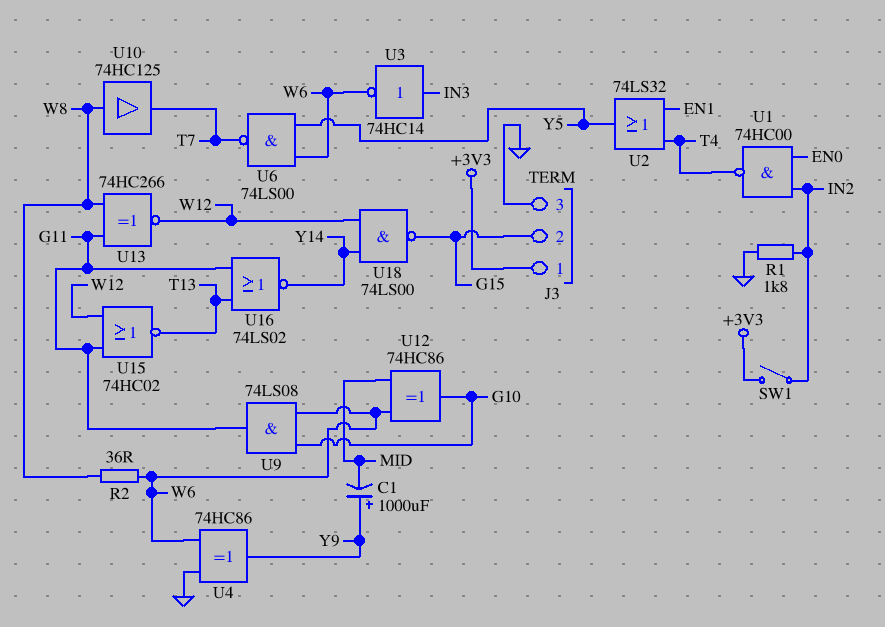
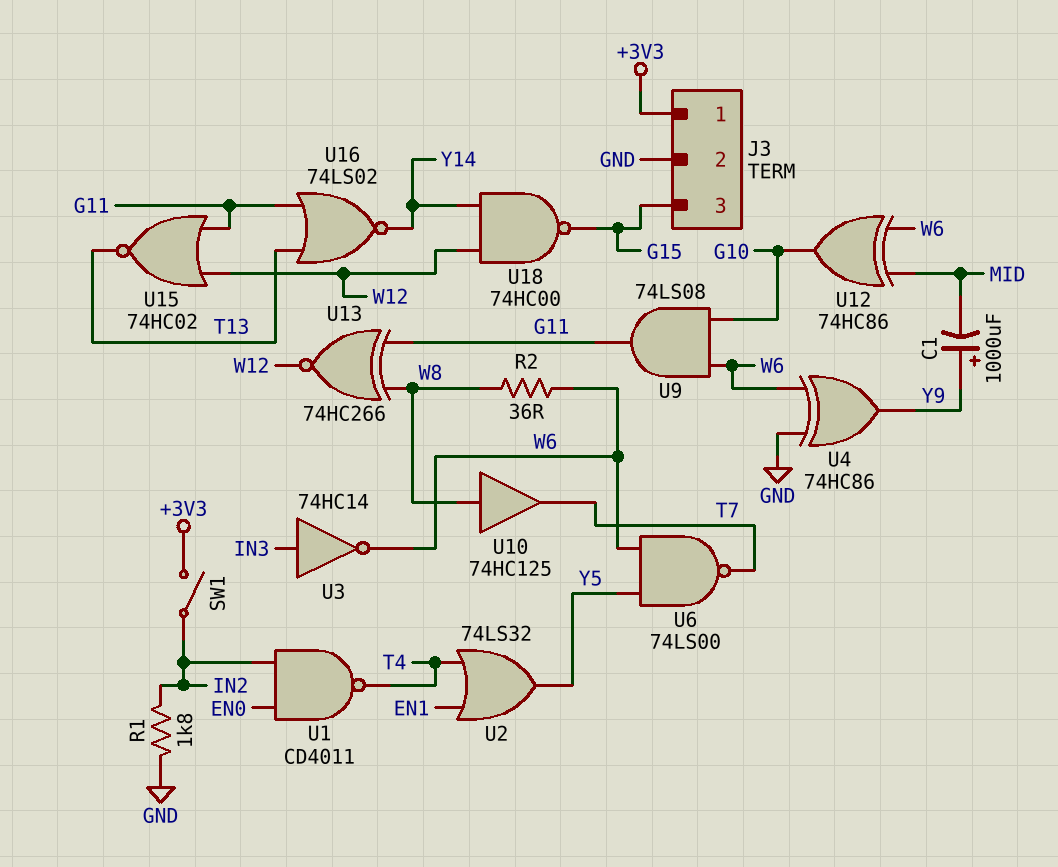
J3 pin 2: G15 -> GND
J3 pin 3: GND -> G15
U1: NAND 74HC00 (in EN0, in IN2, out T4) -> NAND CD4011 (in EN0, in IN2, out T4)
U18: NAND 74LS00 (in W12, in Y14, out G15) -> NAND 74HC00 (in W12, in Y14, out G15)

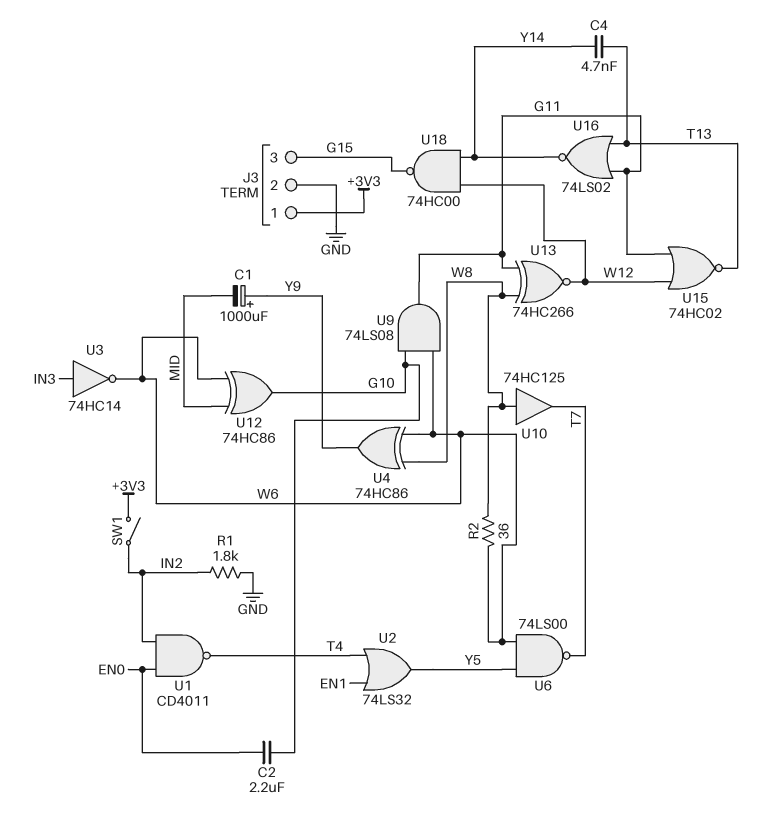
C2: none -> 2.2uF (EN0, G10)
C4: none -> 4.7nF (T13, Y14)
U4: XOR 74HC86 (in GND, in W6, out Y9) -> XOR 74HC86 (in W6, in W8, out Y9)

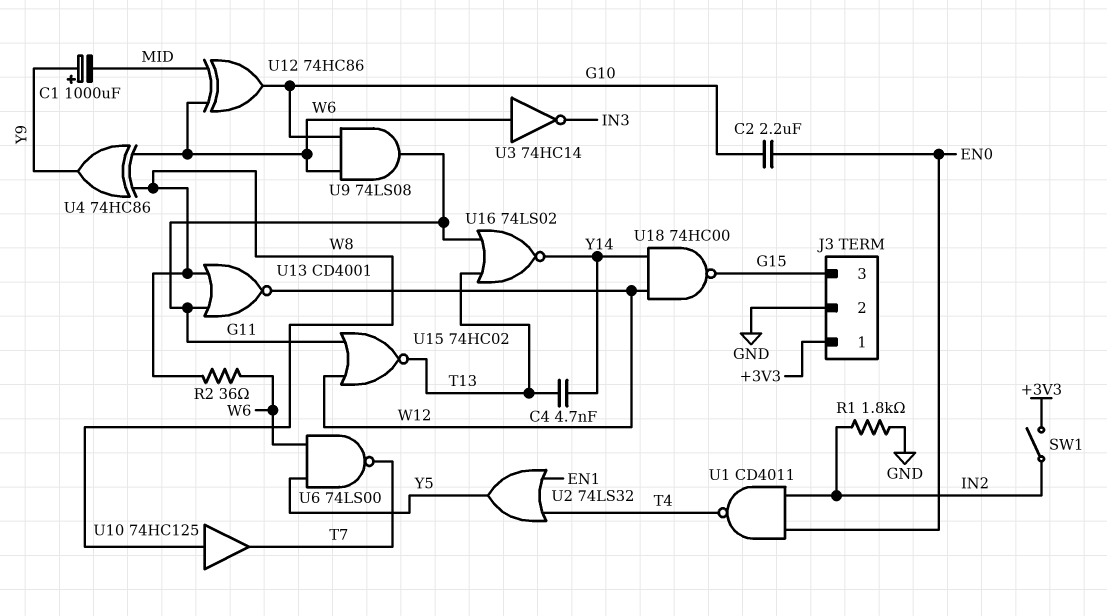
U3: NOT 74HC14 (in IN3, out W6) -> NOT 74HC14 (in W6, out IN3)
U13: XNOR 74HC266 (in G11, in W8, out W12) -> NOR CD4001 (in G11, in W8, out W12)

